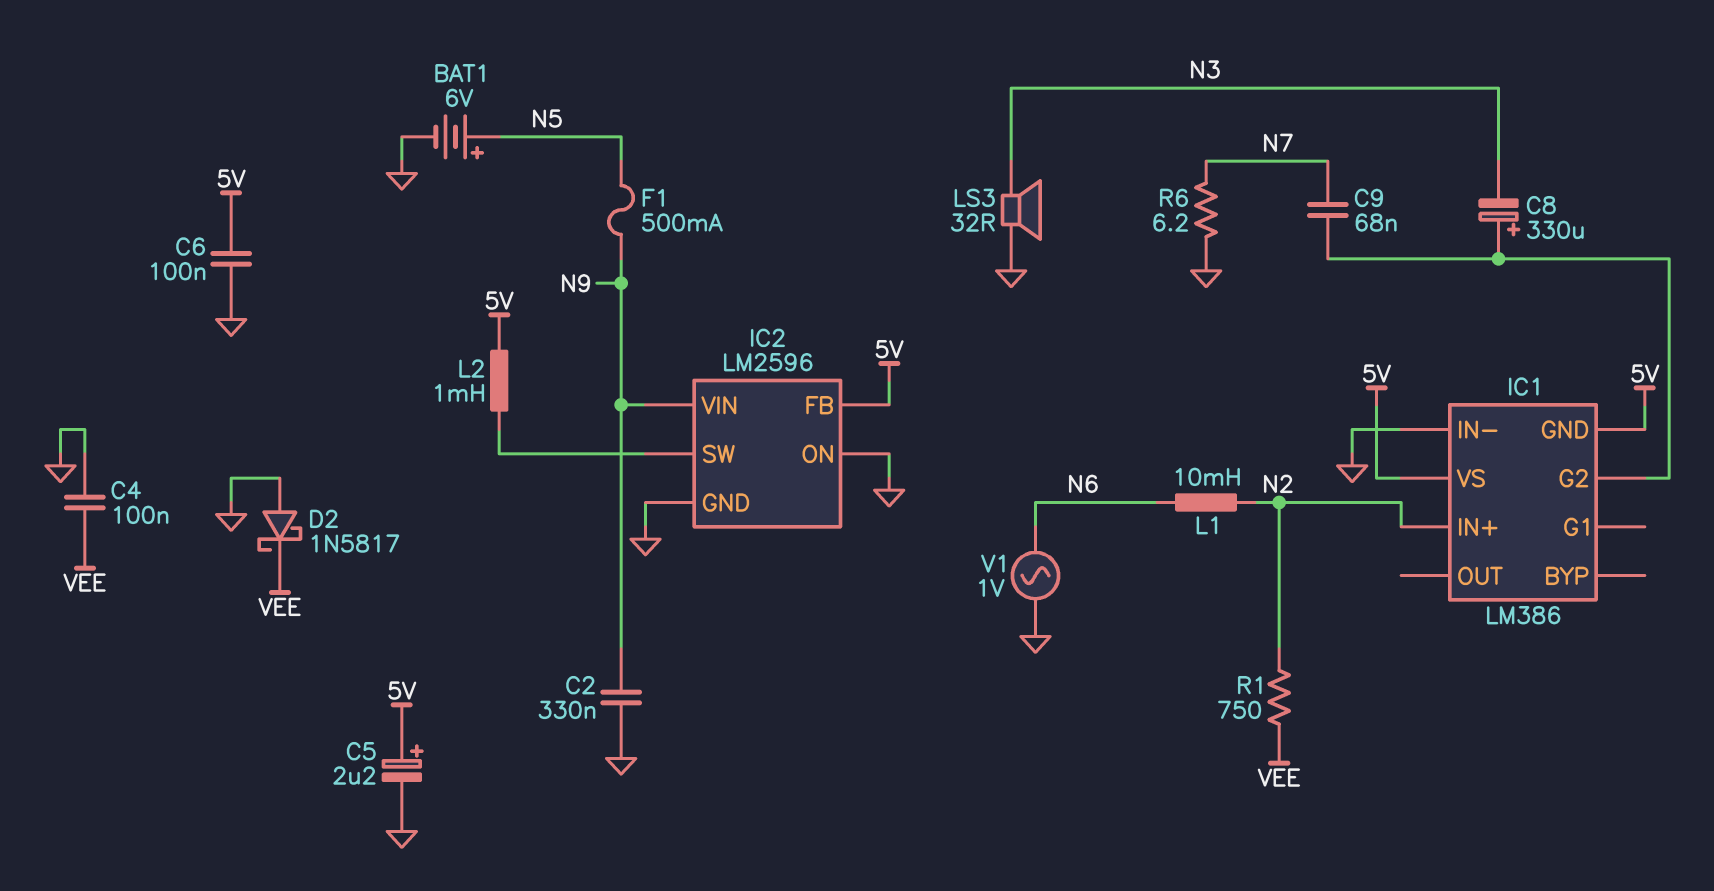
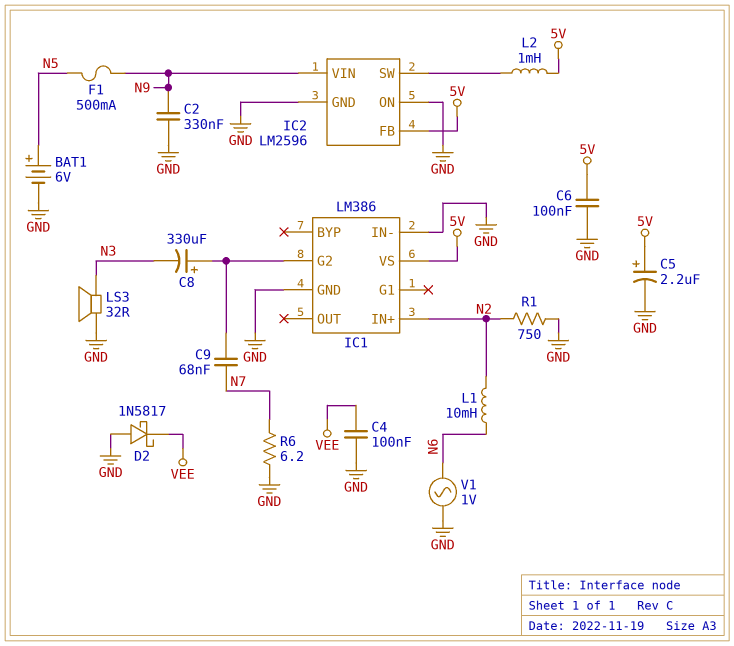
IC1 pin GND: 5V -> GND
R1: 750 (N2, VEE) -> 750 (GND, N2)

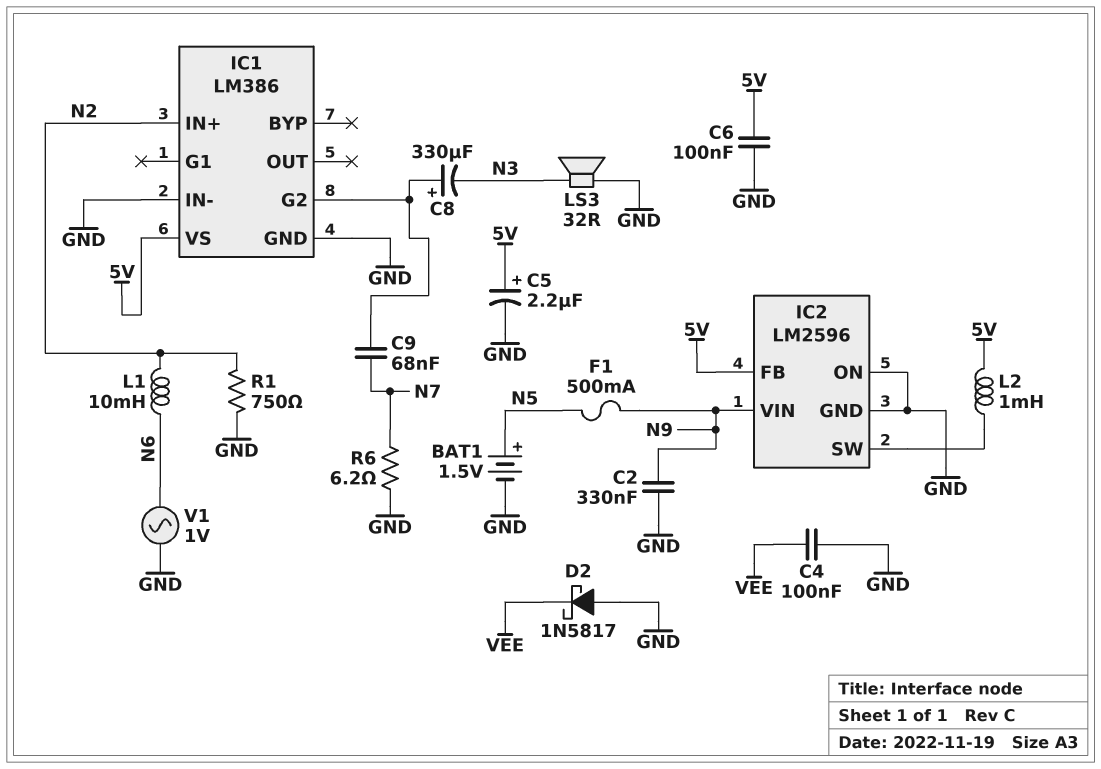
BAT1: 6V (plus N5, minus GND) -> 1.5V (plus N5, minus GND)

